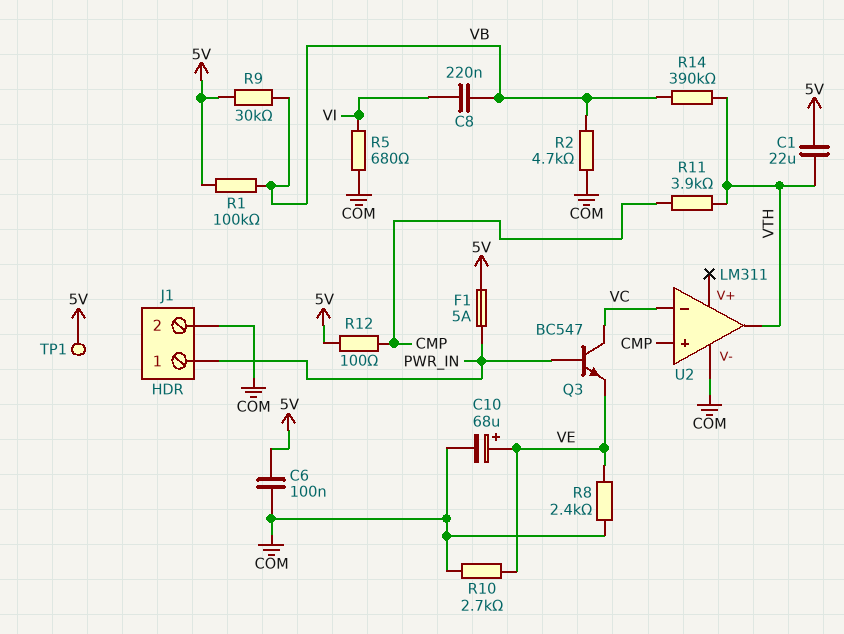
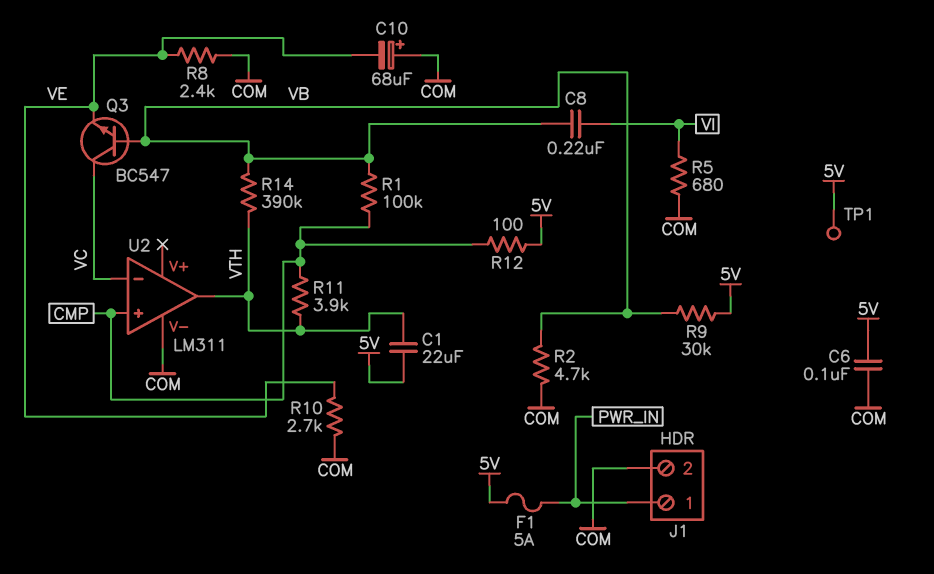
C10: 68uF (plus VE, minus COM) -> 68uF (plus COM, minus VE)
Q3: NPN BC547 (B PWR_IN, C VC, E VE) -> NPN BC547 (B VB, C VC, E VE)
R1: 100k (5V, VB) -> 100k (CMP, VB)

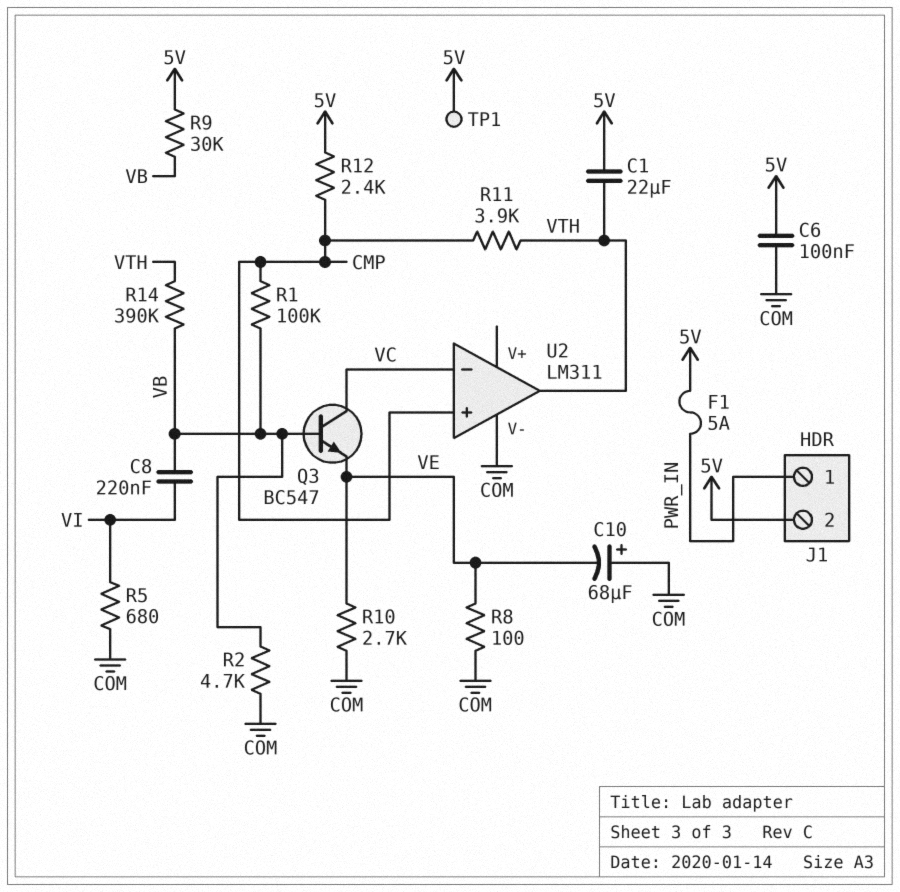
J1 pin 2: COM -> 5V
R8: 2.4k (COM, VE) -> 100 (COM, VE)
R12: 100 (5V, CMP) -> 2.4k (5V, CMP)

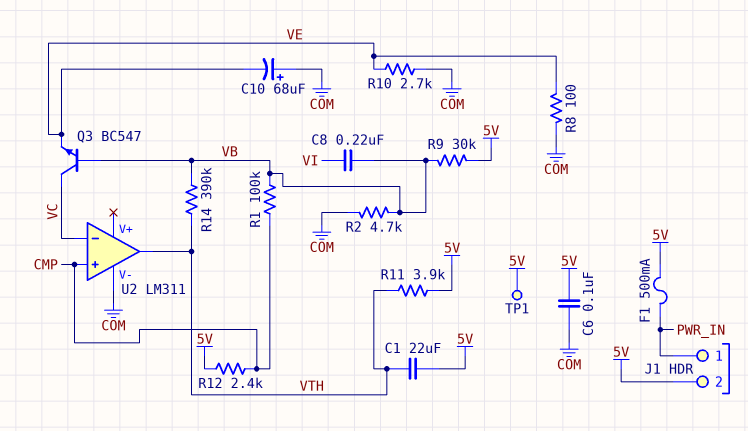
F1: 5A (5V, PWR_IN) -> 500mA (5V, PWR_IN)
R5: 680 (COM, VI) -> none
R11: 3.9k (CMP, VTH) -> 3.9k (5V, VTH)

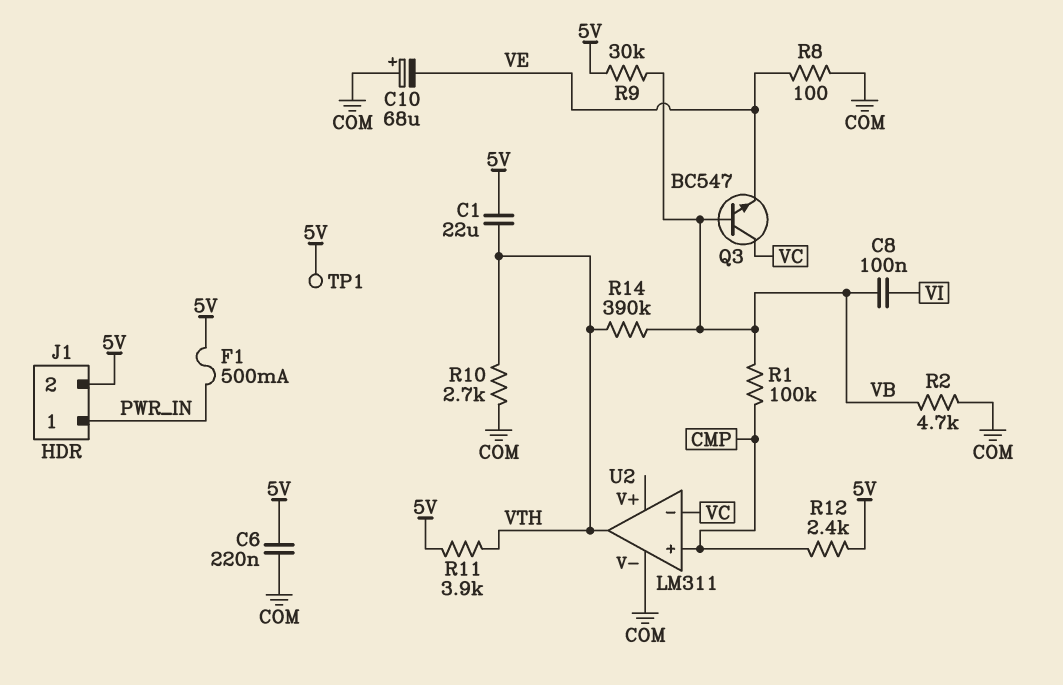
C6: 100nF (5V, COM) -> 220nF (5V, COM)
C8: 220nF (VB, VI) -> 100nF (VB, VI)
R10: 2.7k (COM, VE) -> 2.7k (COM, VTH)

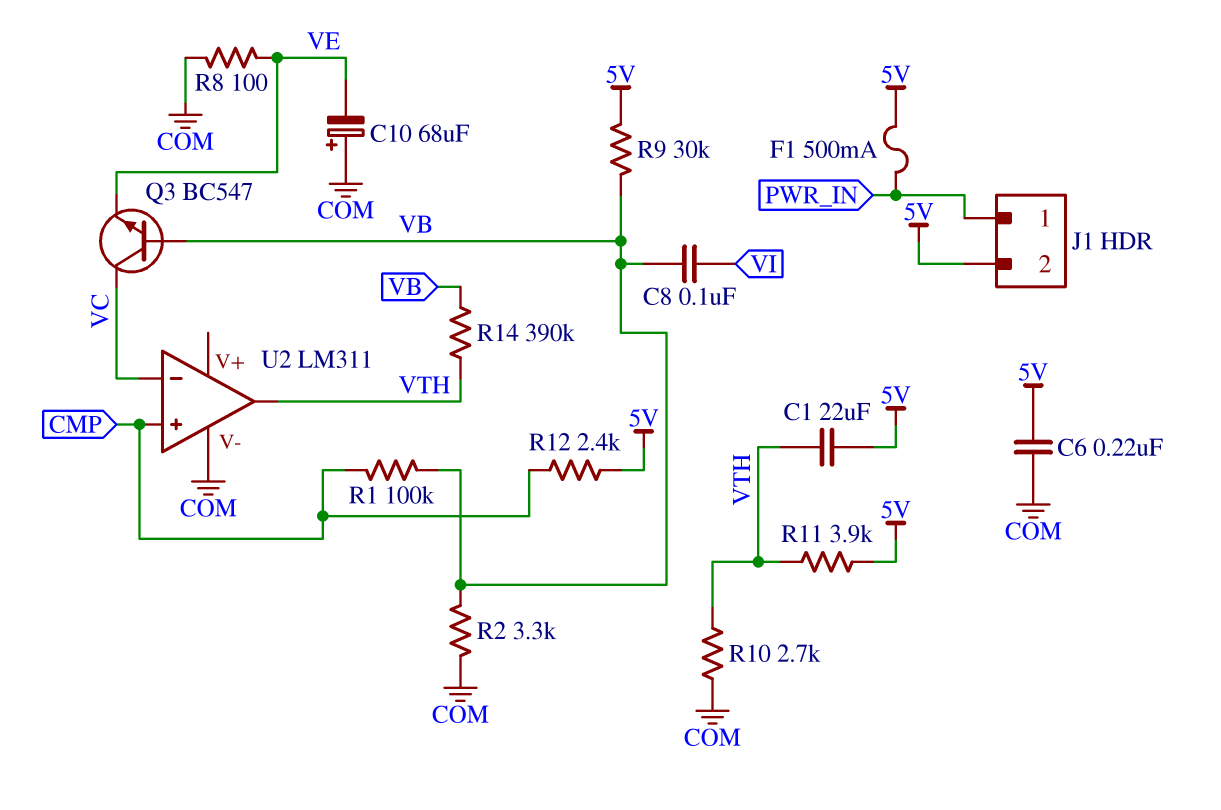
R2: 4.7k (COM, VB) -> 3.3k (COM, VB)
TP1: test point (5V) -> none

